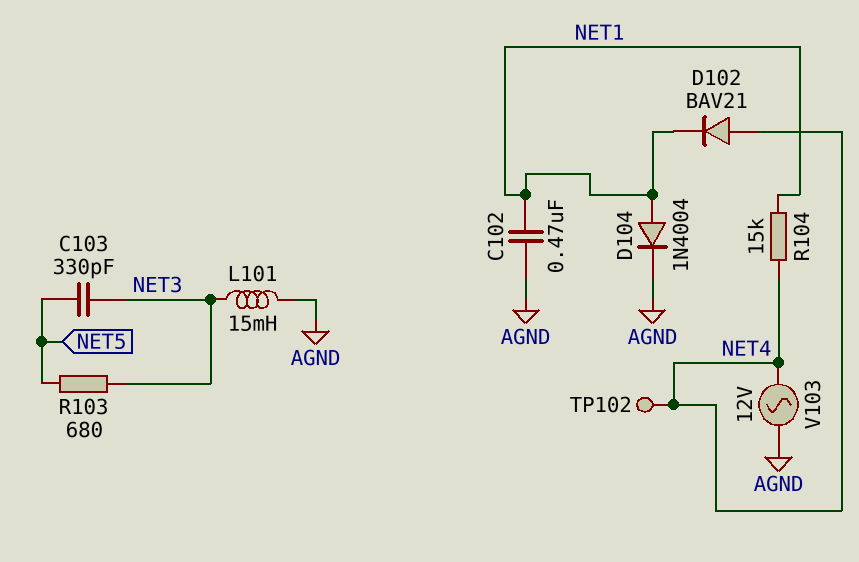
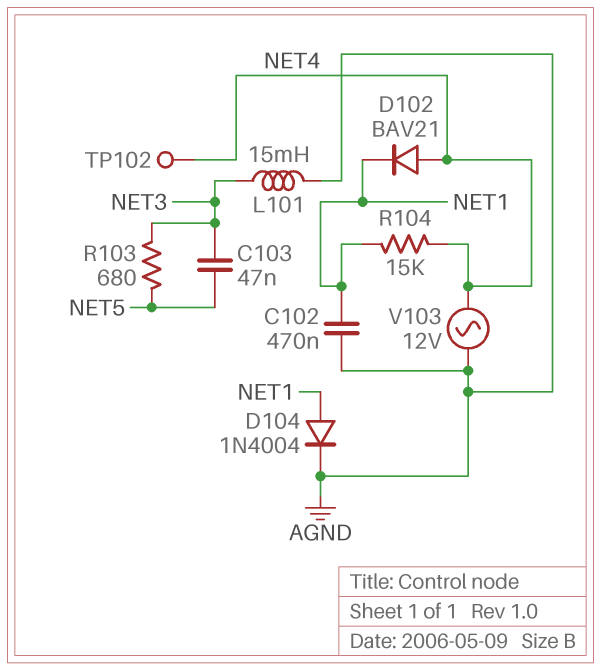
C103: 330pF (NET3, NET5) -> 47nF (NET3, NET5)

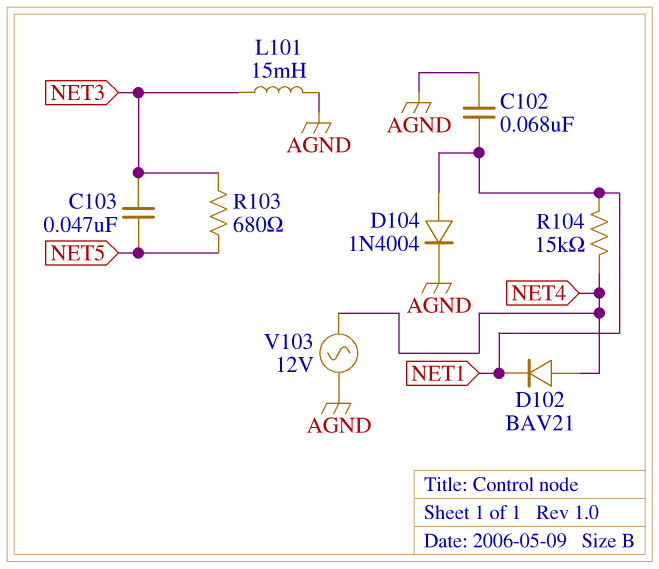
C102: 470nF (AGND, NET1) -> 68nF (AGND, NET1)
TP102: test point (NET4) -> none

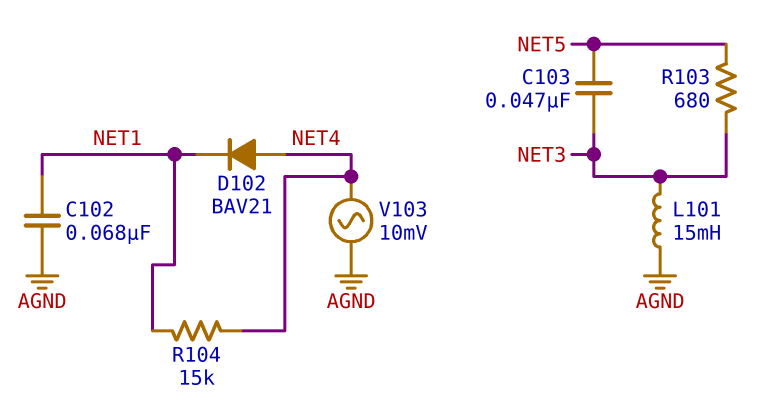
D104: diode 1N4004 (A NET1, K AGND) -> none
V103: AC 12V (AGND, NET4) -> AC 10mV (AGND, NET4)

